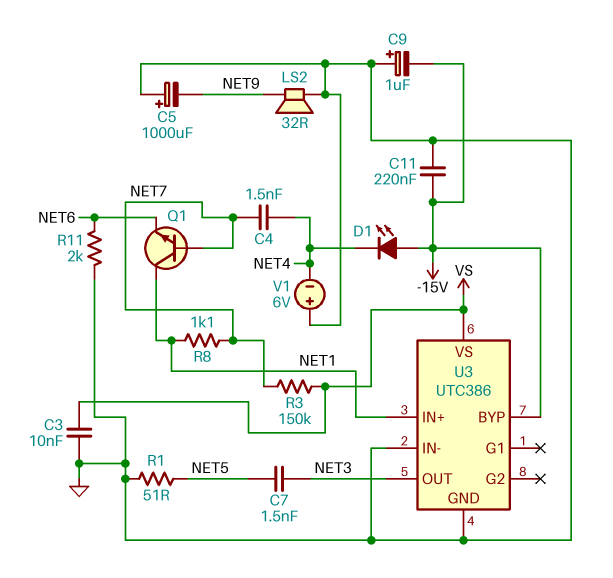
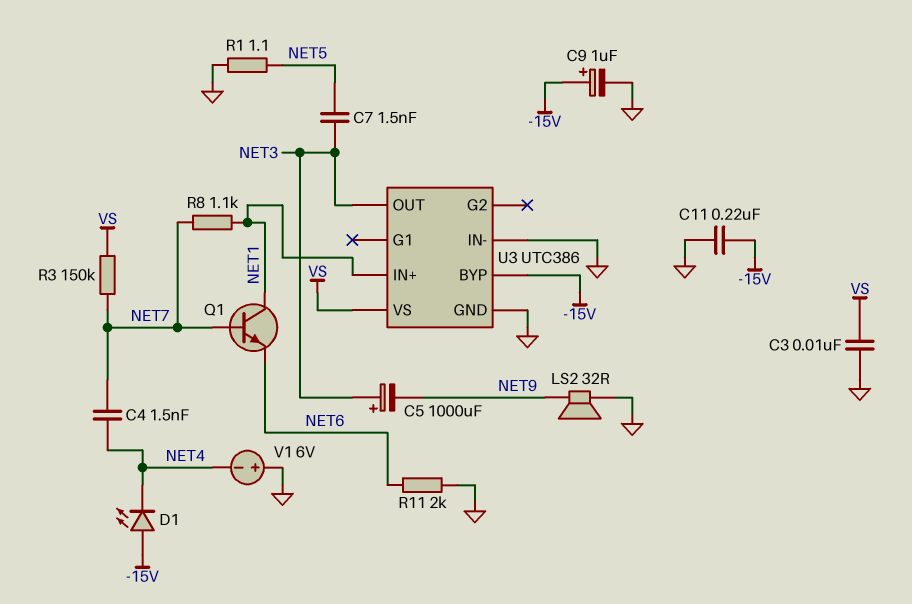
C5: 1000uF (plus GND, minus NET9) -> 1000uF (plus NET3, minus NET9)
C9: 1uF (plus GND, minus -15V) -> 1uF (plus -15V, minus GND)
R1: 51 (GND, NET5) -> 1.1 (GND, NET5)

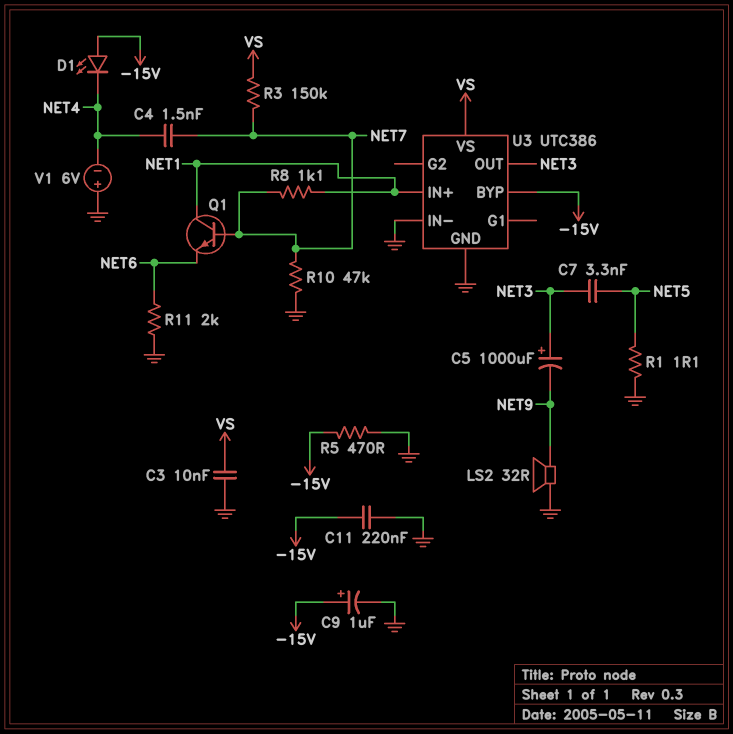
C7: 1.5nF (NET3, NET5) -> 3.3nF (NET3, NET5)
R5: none -> 470 (-15V, GND)
R10: none -> 47k (GND, NET7)

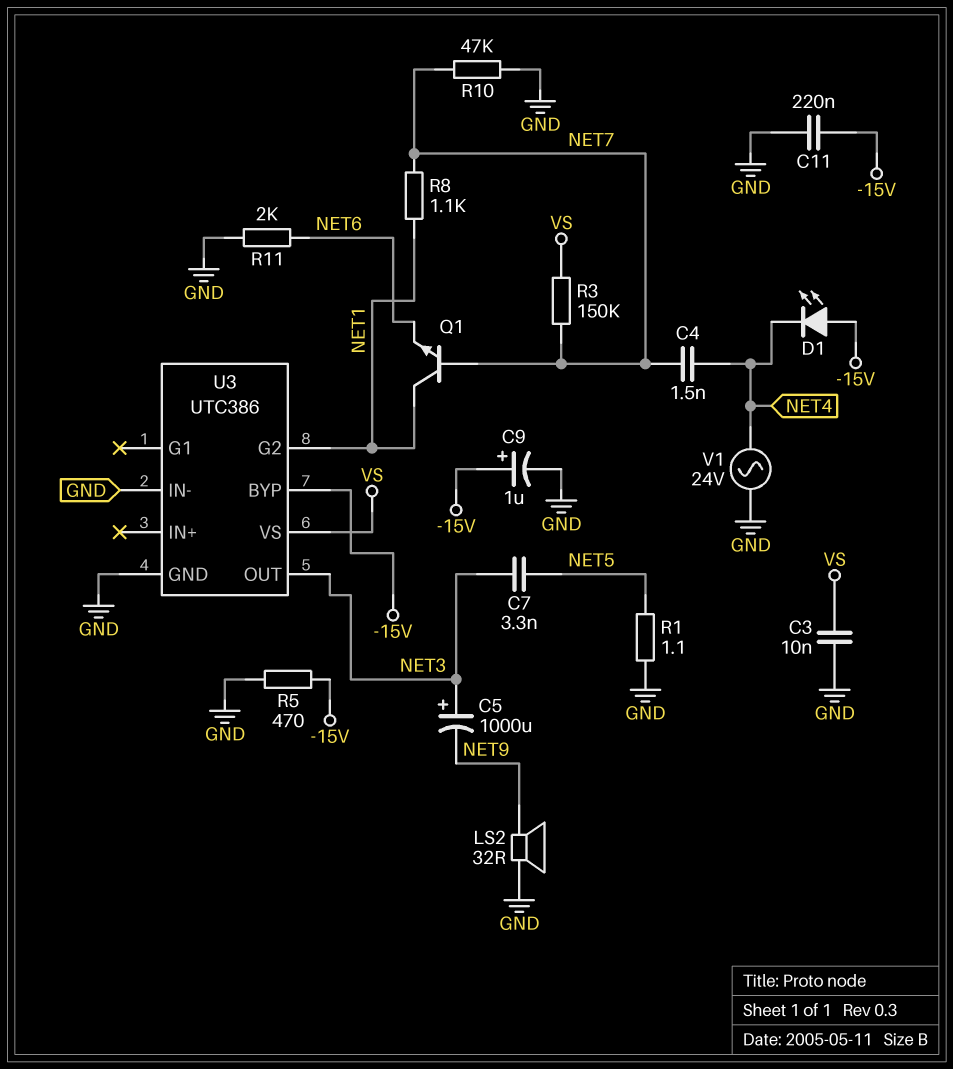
U3 pin G2: none -> NET1
U3 pin IN+: NET1 -> none
V1: 6V (plus GND, minus NET4) -> AC 24V (GND, NET4)

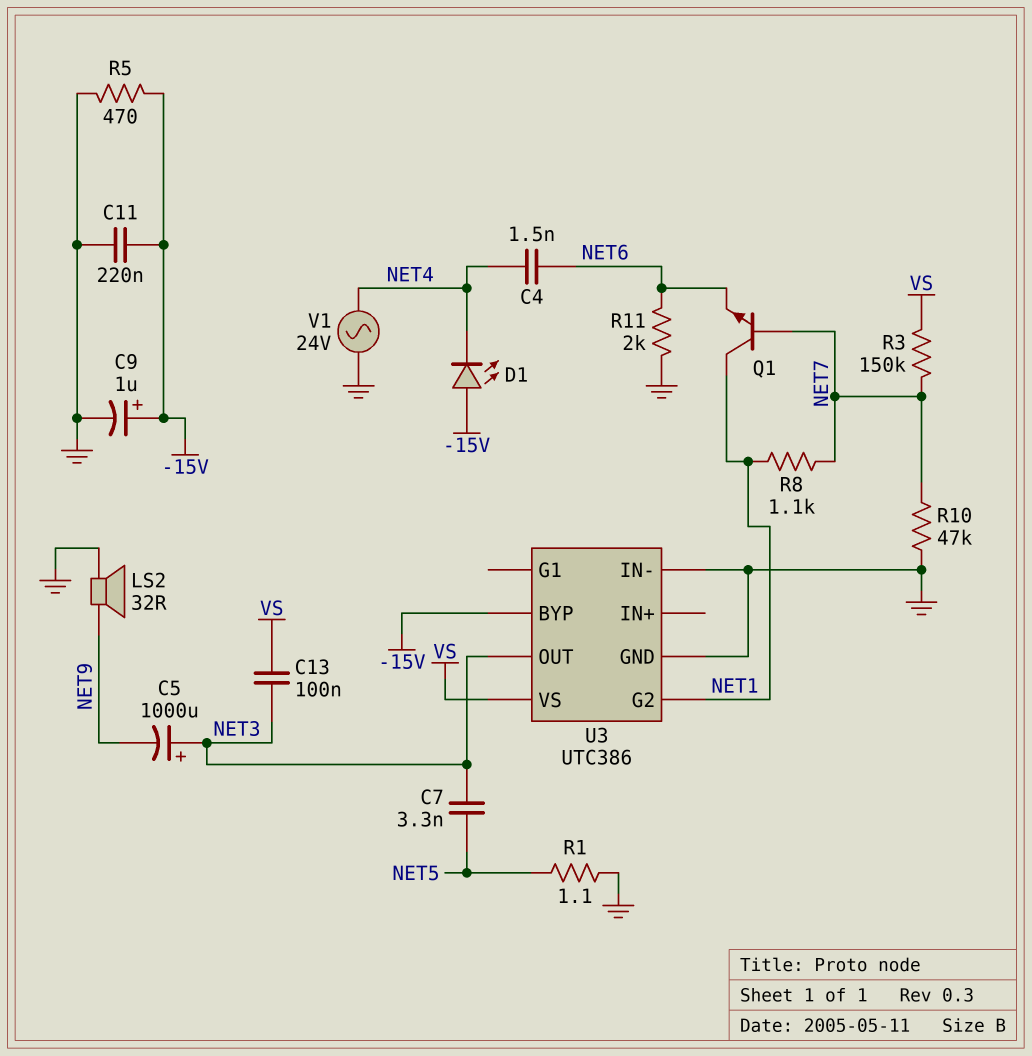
C3: 10nF (GND, VS) -> none
C4: 1.5nF (NET4, NET7) -> 1.5nF (NET4, NET6)
C13: none -> 100nF (NET3, VS)

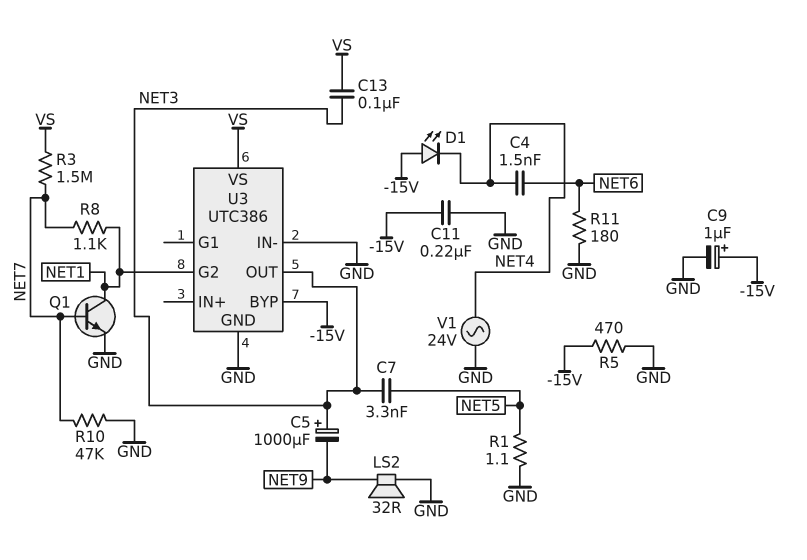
Q1: NPN (B NET7, C NET1, E NET6) -> NPN (B NET7, C NET1, E GND)
R3: 150k (NET7, VS) -> 1.5M (NET7, VS)
R11: 2k (GND, NET6) -> 180 (GND, NET6)

